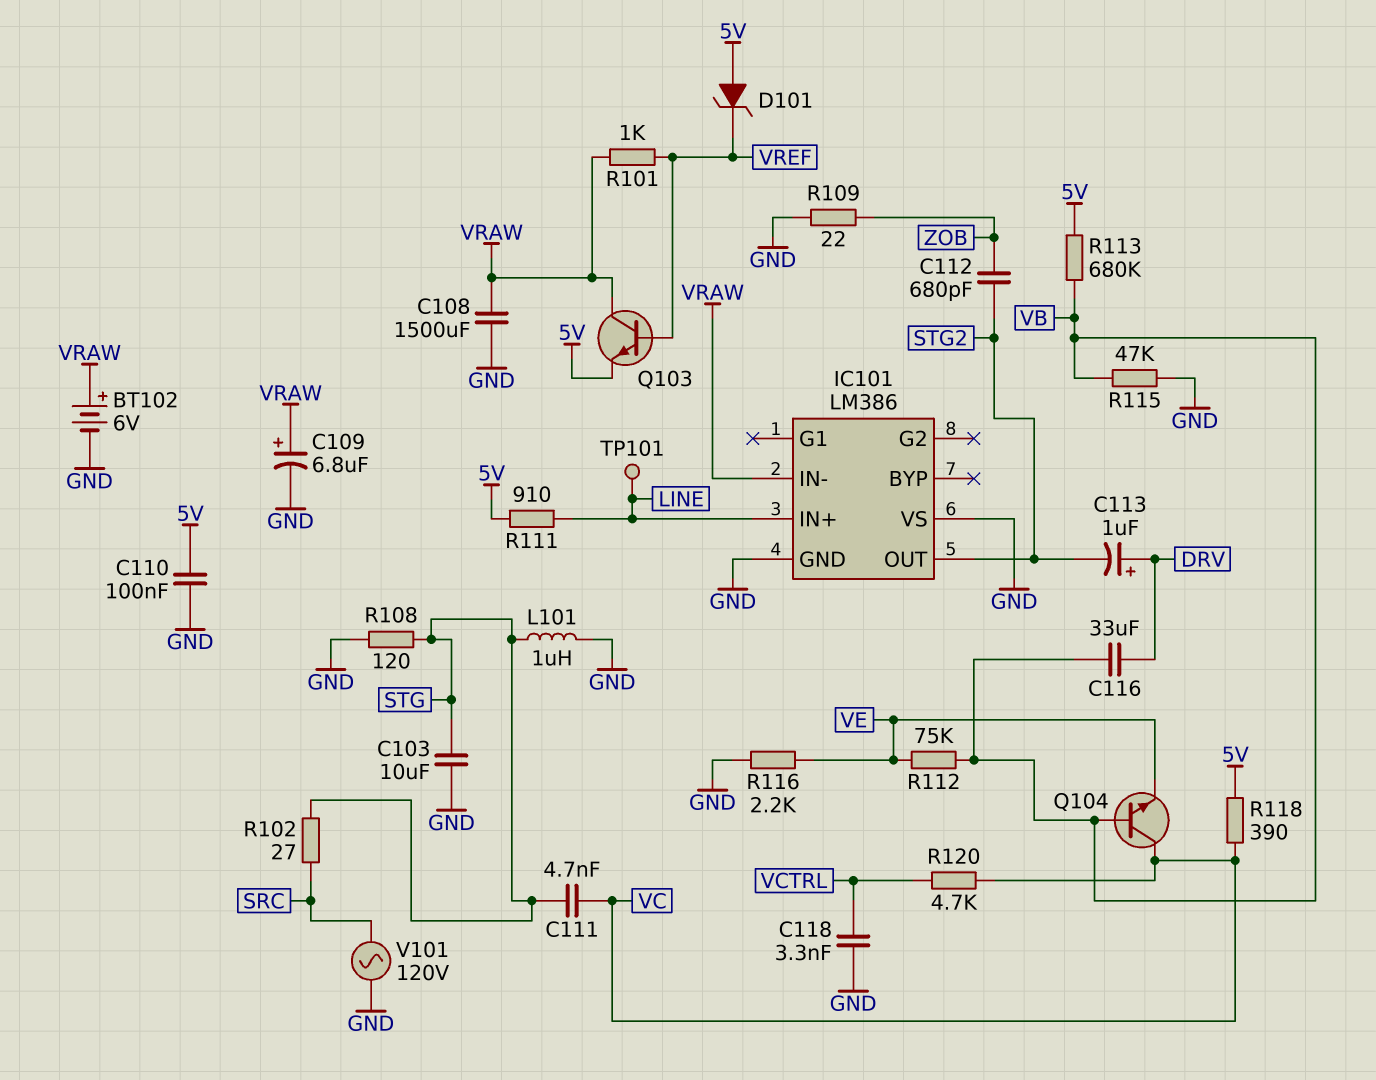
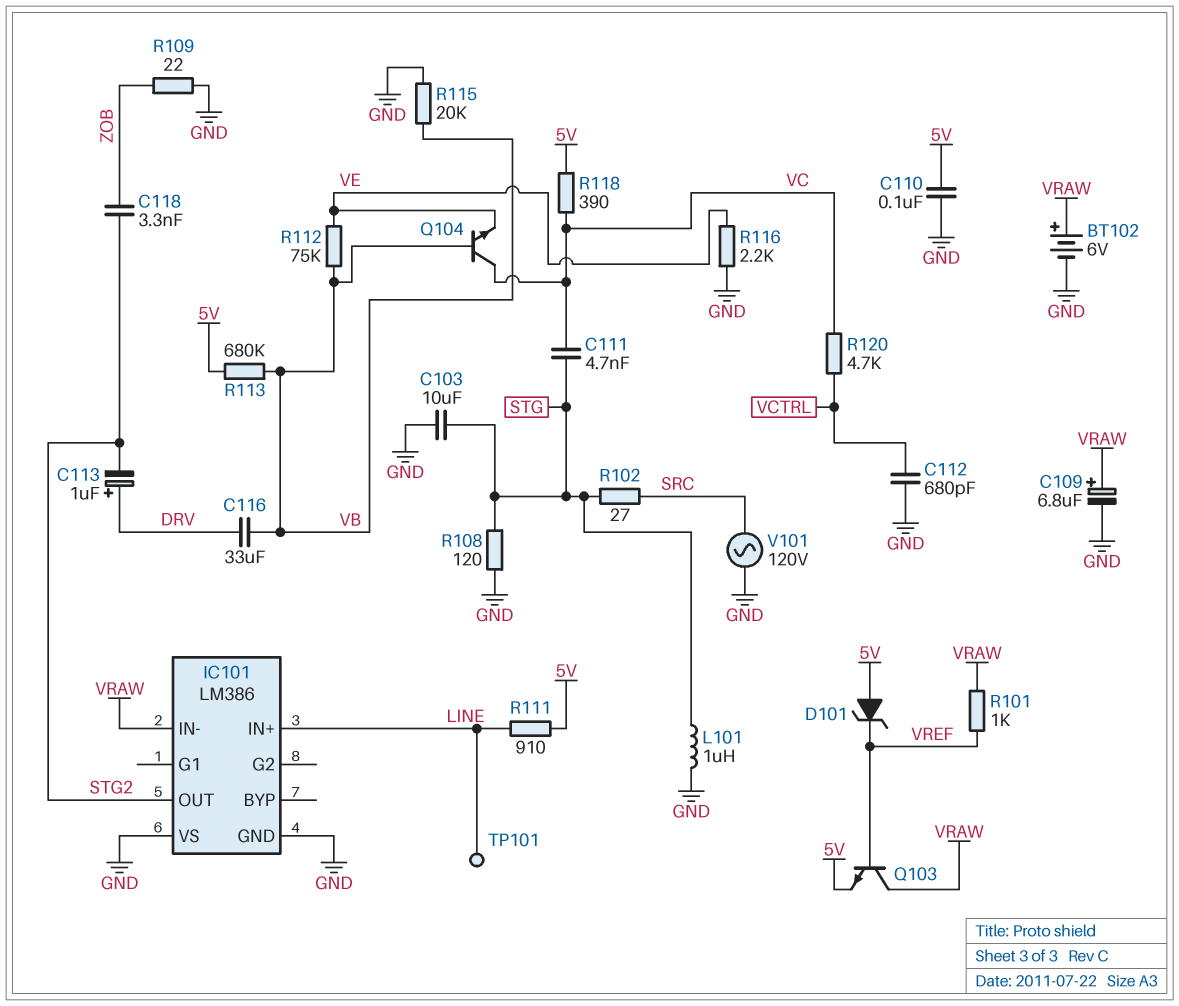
C108: 1500uF (GND, VRAW) -> none
C112: 680pF (STG2, ZOB) -> 680pF (GND, VCTRL)
C118: 3.3nF (GND, VCTRL) -> 3.3nF (STG2, ZOB)
R115: 47k (GND, VB) -> 20k (GND, VB)

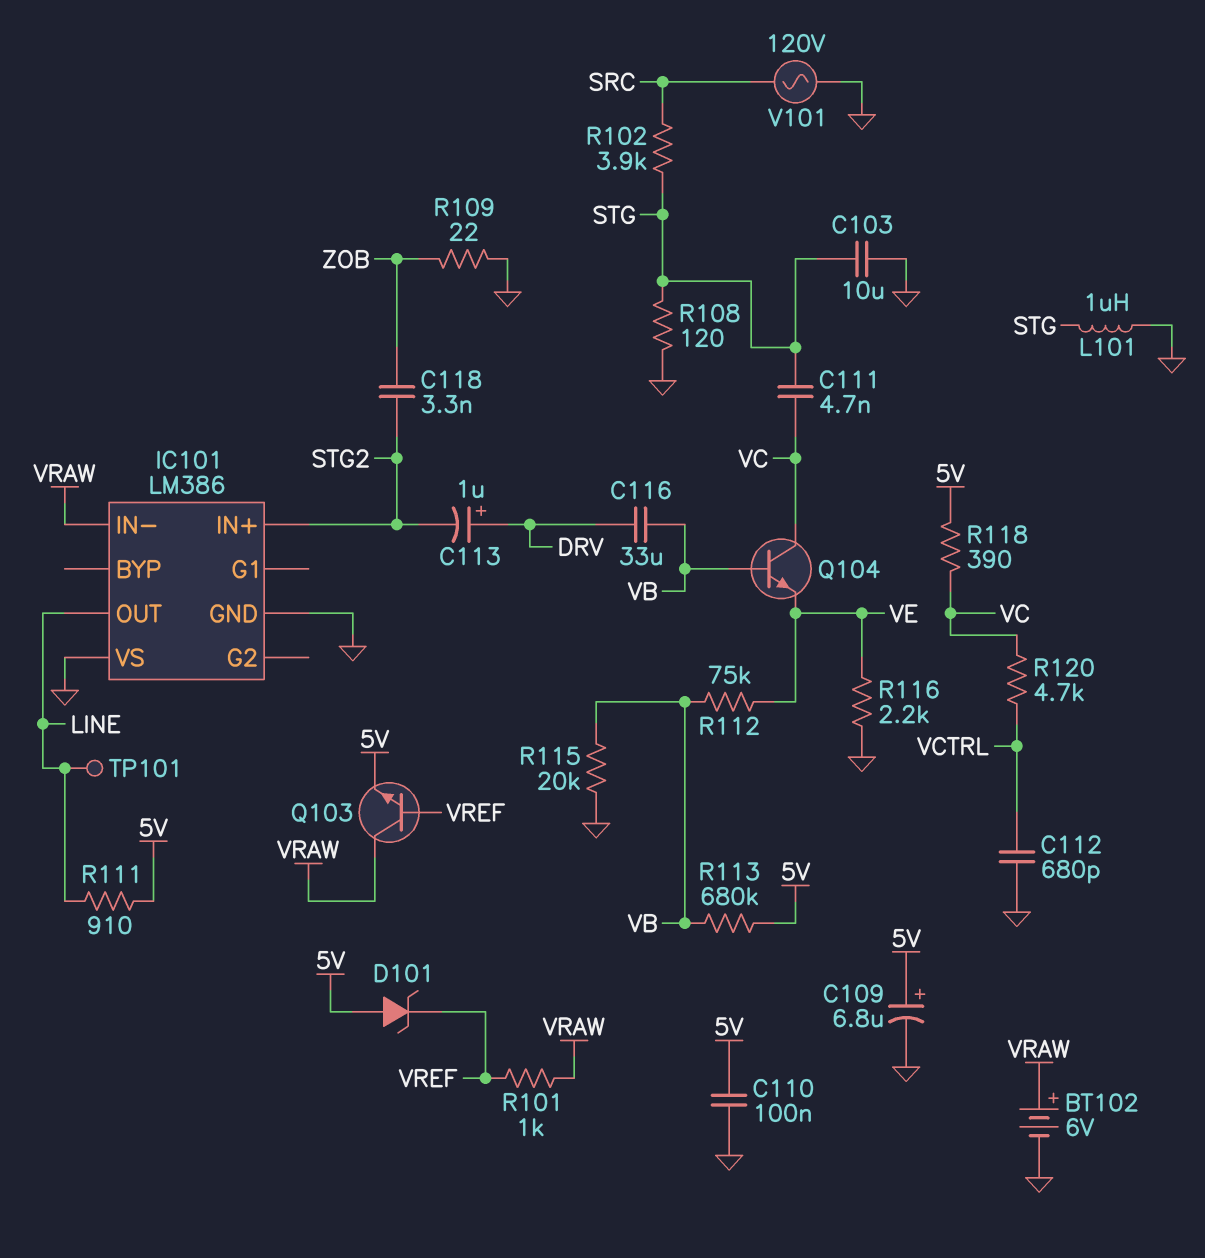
C109: 6.8uF (plus VRAW, minus GND) -> 6.8uF (plus 5V, minus GND)
IC101 pin IN+: LINE -> STG2
IC101 pin OUT: STG2 -> LINE
R102: 27 (SRC, STG) -> 3.9k (SRC, STG)

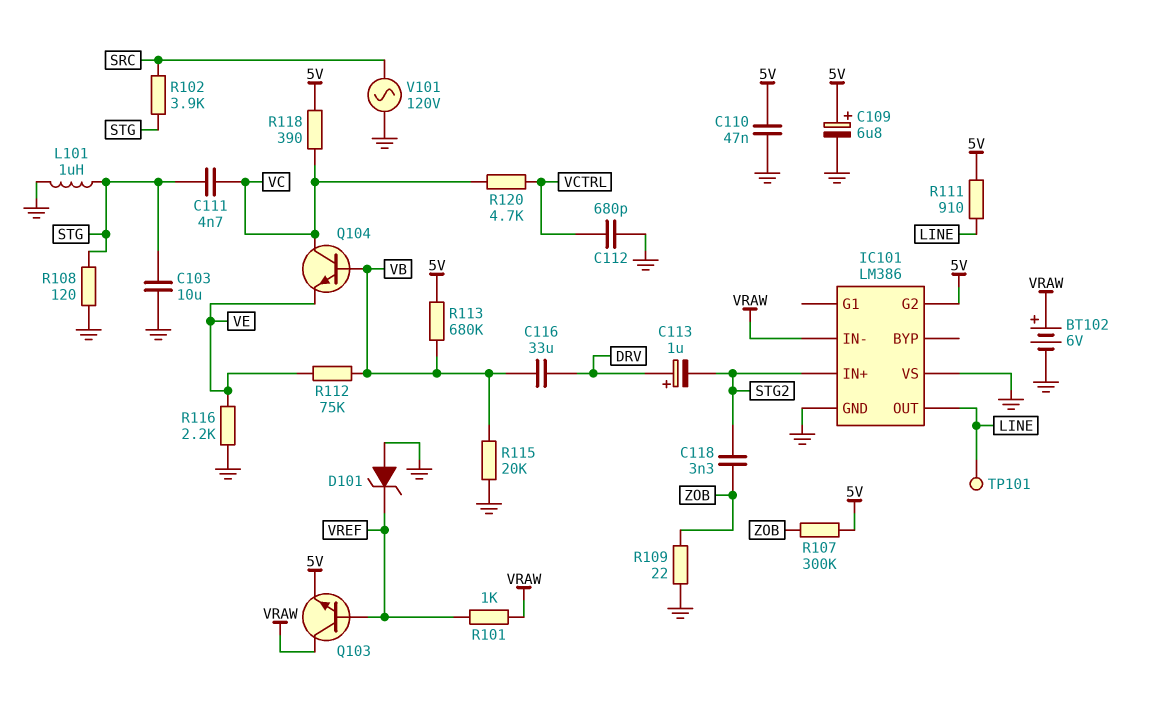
C110: 100nF (5V, GND) -> 47nF (5V, GND)
D101: zener (A 5V, K VREF) -> zener (A GND, K VREF)
IC101 pin G2: none -> 5V
R107: none -> 300k (5V, ZOB)

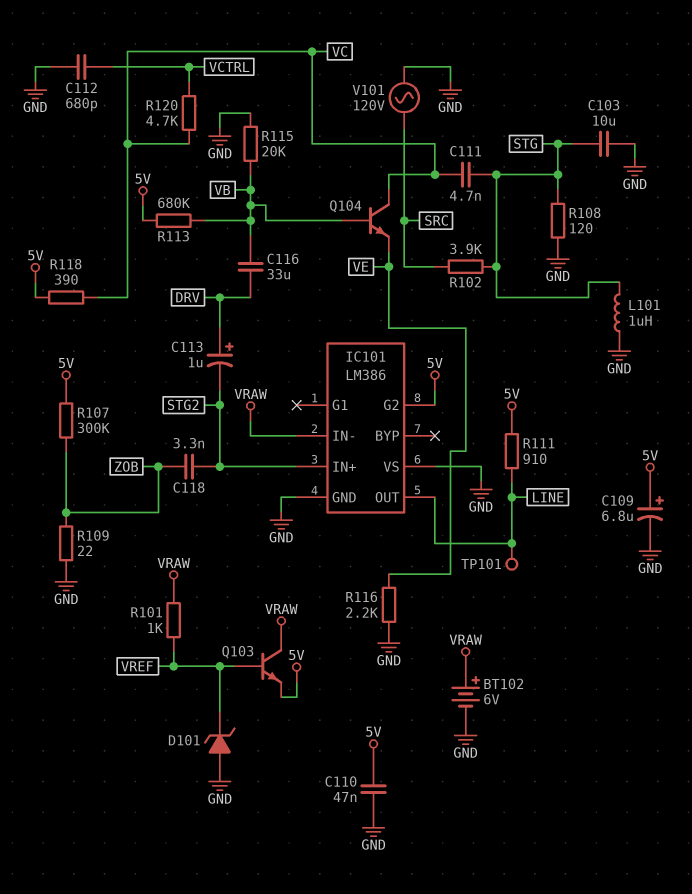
R112: 75k (VB, VE) -> none

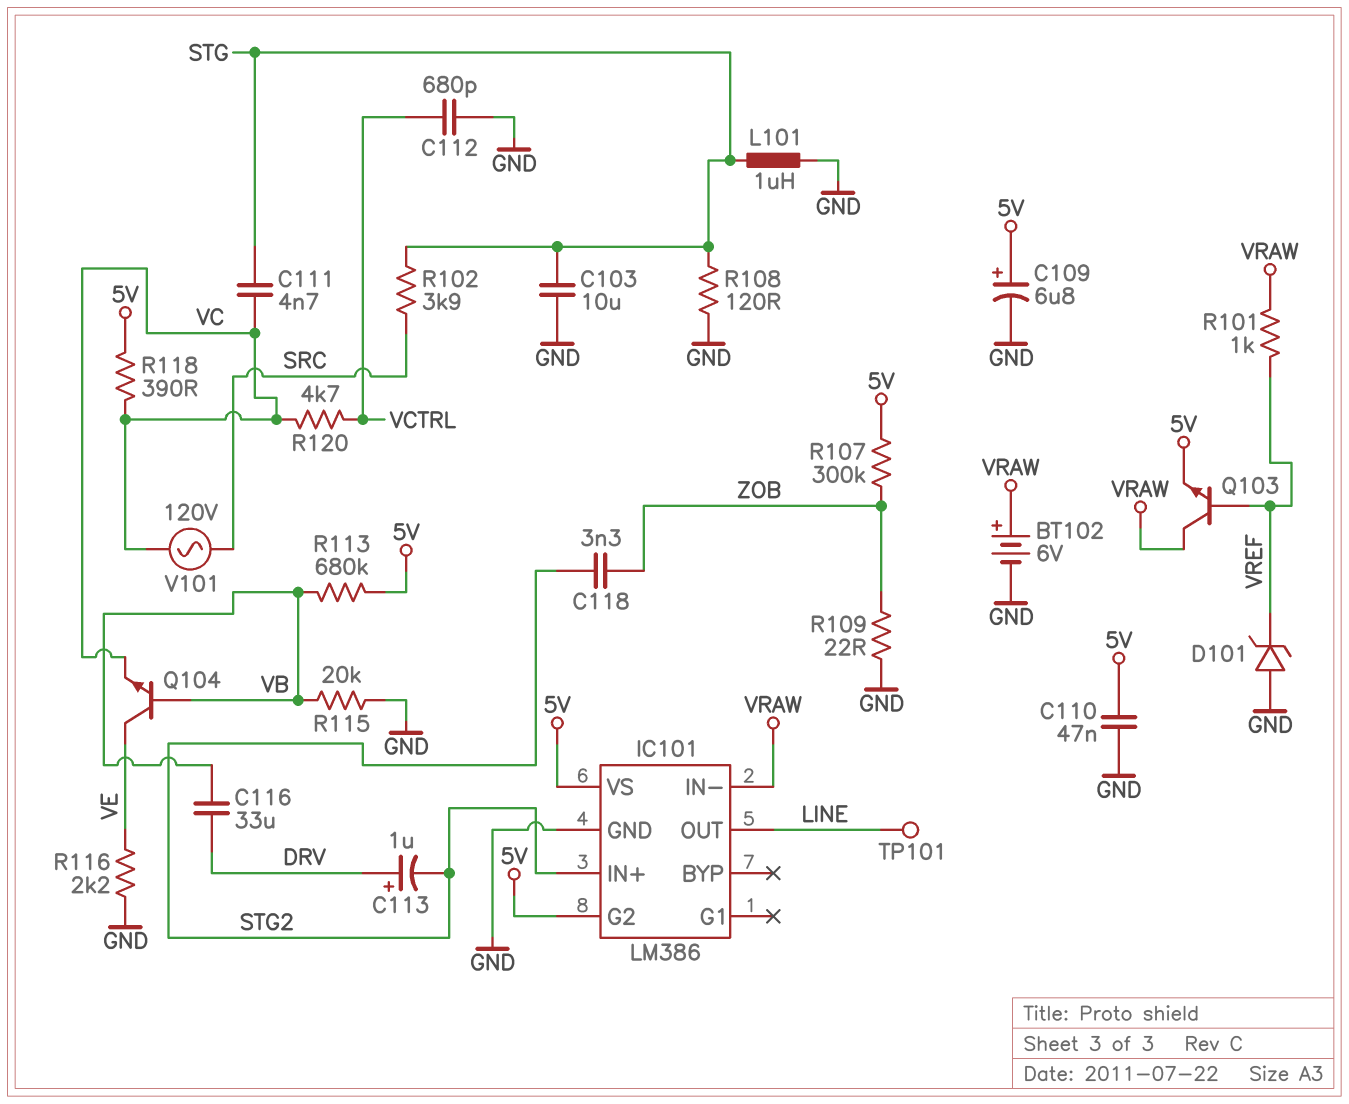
IC101 pin VS: GND -> 5V
Q104: NPN (B VB, C VC, E VE) -> NPN (B VB, C VE, E VC)
R111: 910 (5V, LINE) -> none
V101: AC 120V (GND, SRC) -> AC 120V (SRC, VC)

